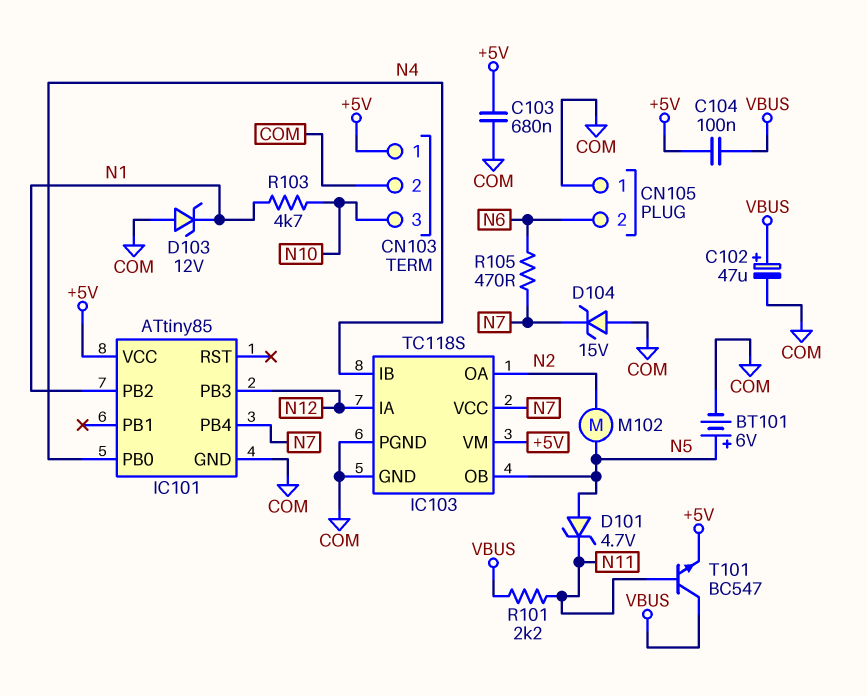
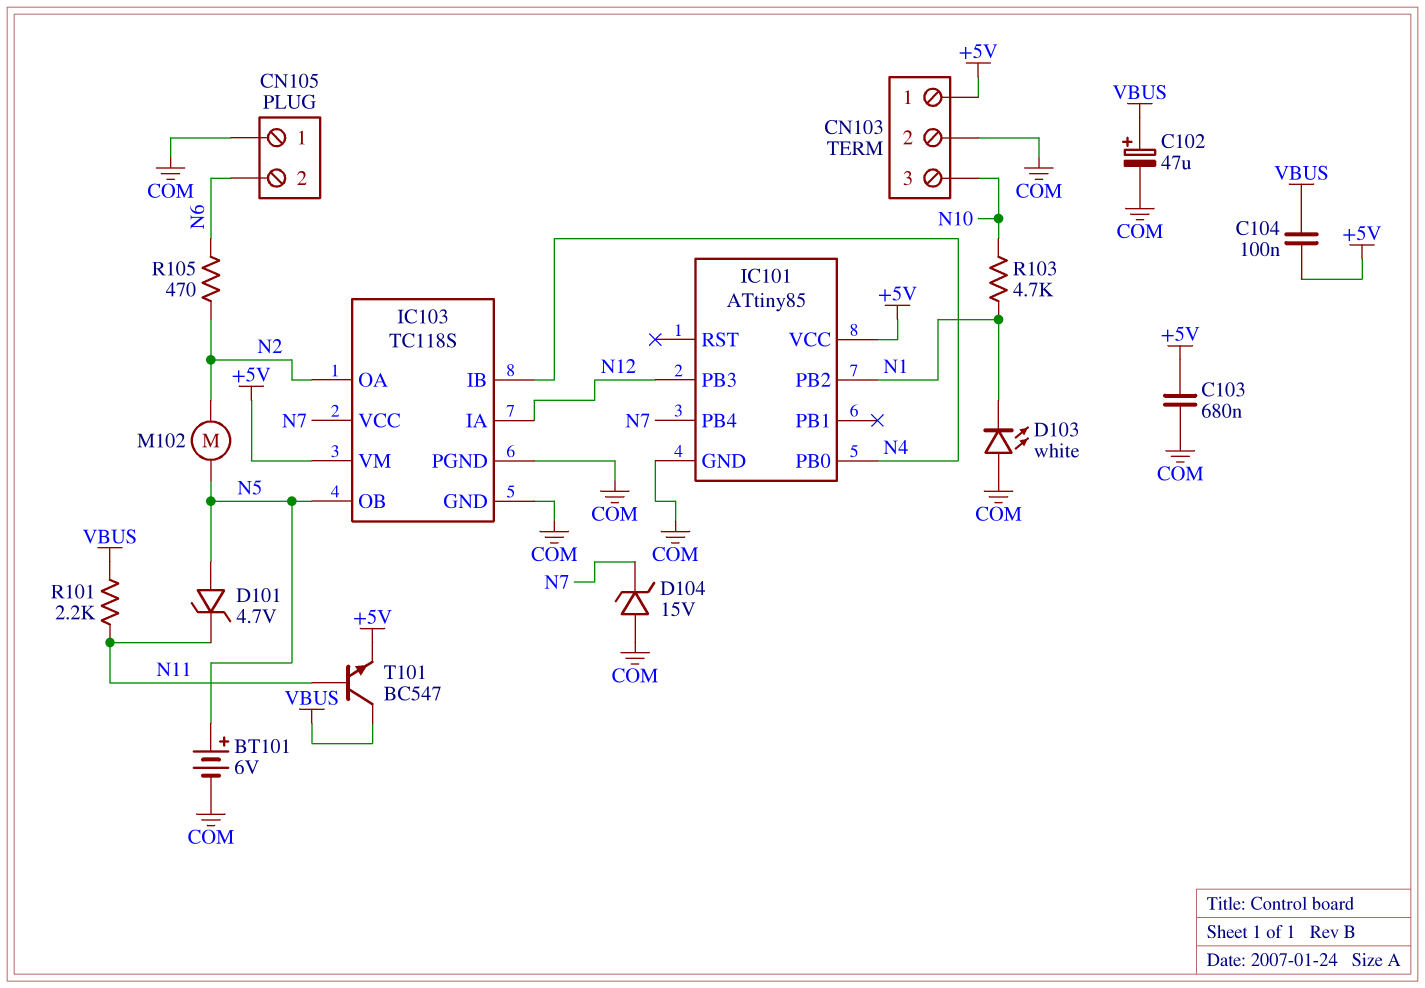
D103: zener 12V (A COM, K N1) -> LED white (A COM, K N1)
R105: 470 (N6, N7) -> 470 (N2, N6)

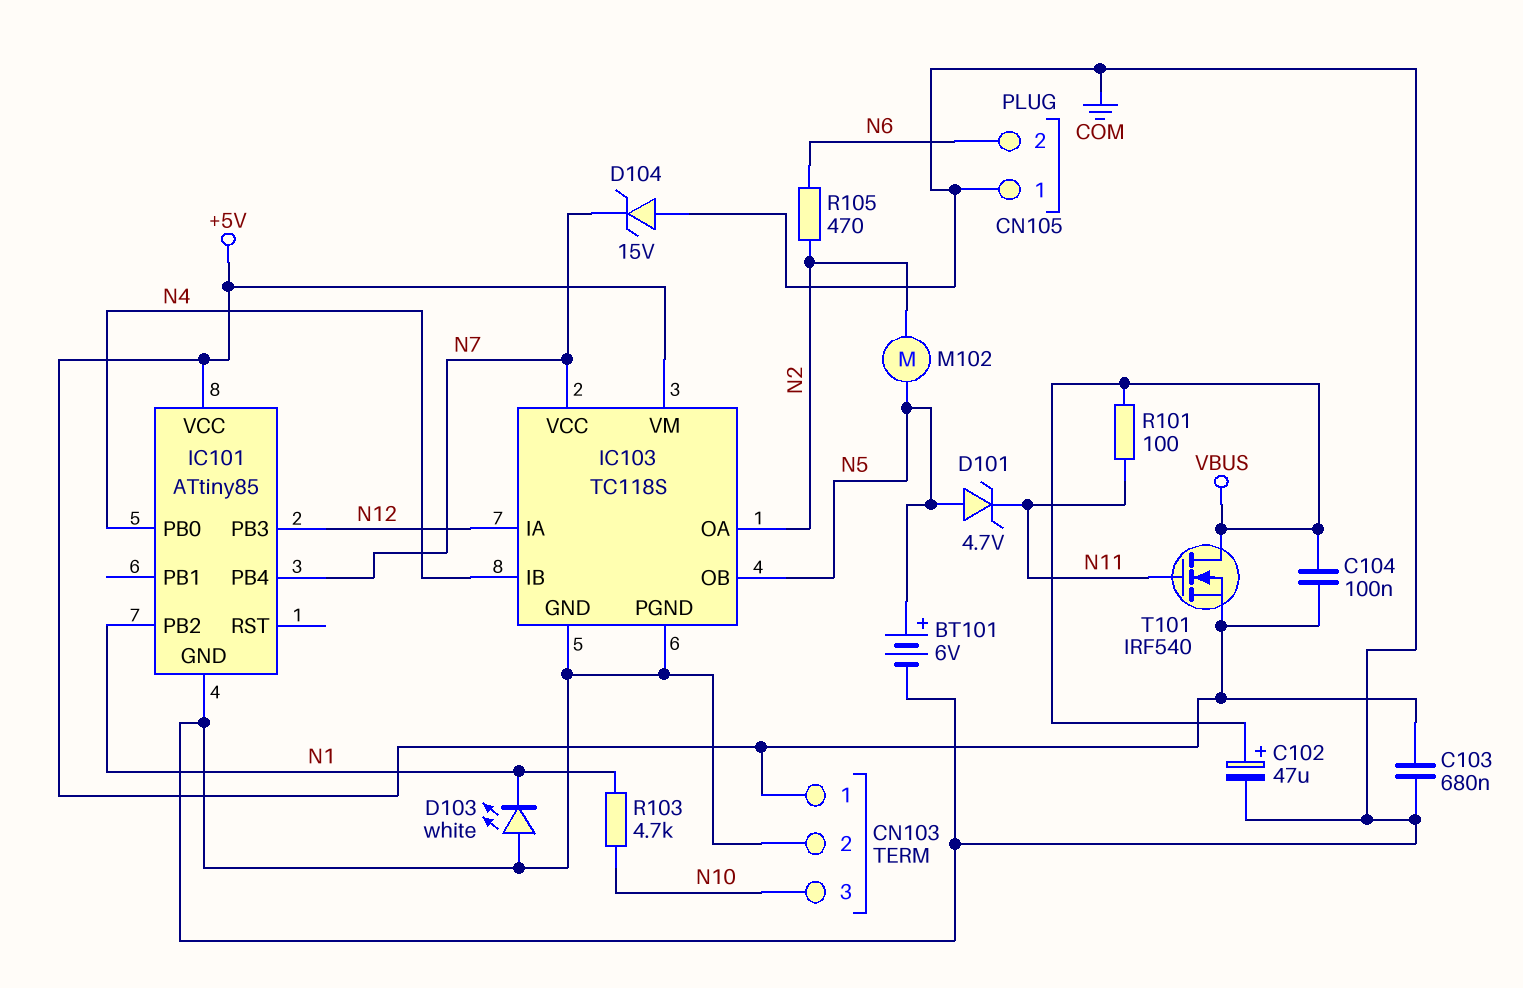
R101: 2.2k (N11, VBUS) -> 100 (N11, VBUS)
T101: NPN BC547 (B N11, C VBUS, E +5V) -> NMOS IRF540 (G N11, D VBUS, S +5V)

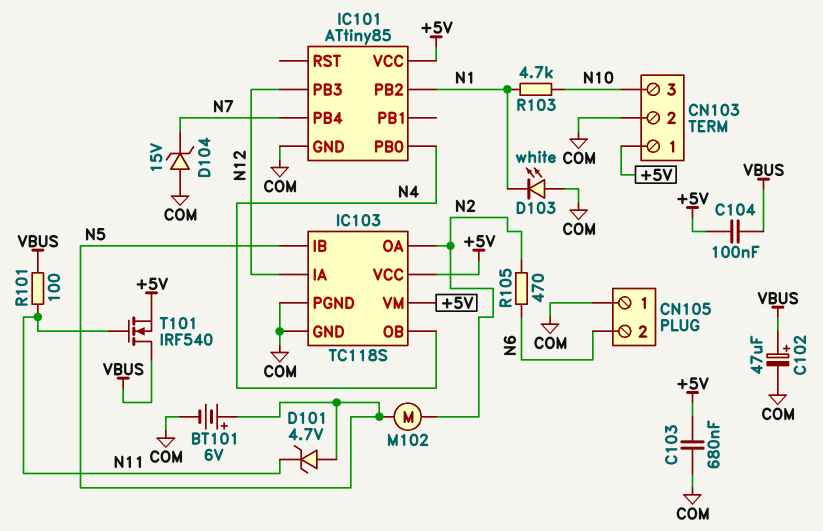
IC103 pin IB: N4 -> N5
IC103 pin OB: N5 -> N4
IC103 pin VCC: N7 -> +5V

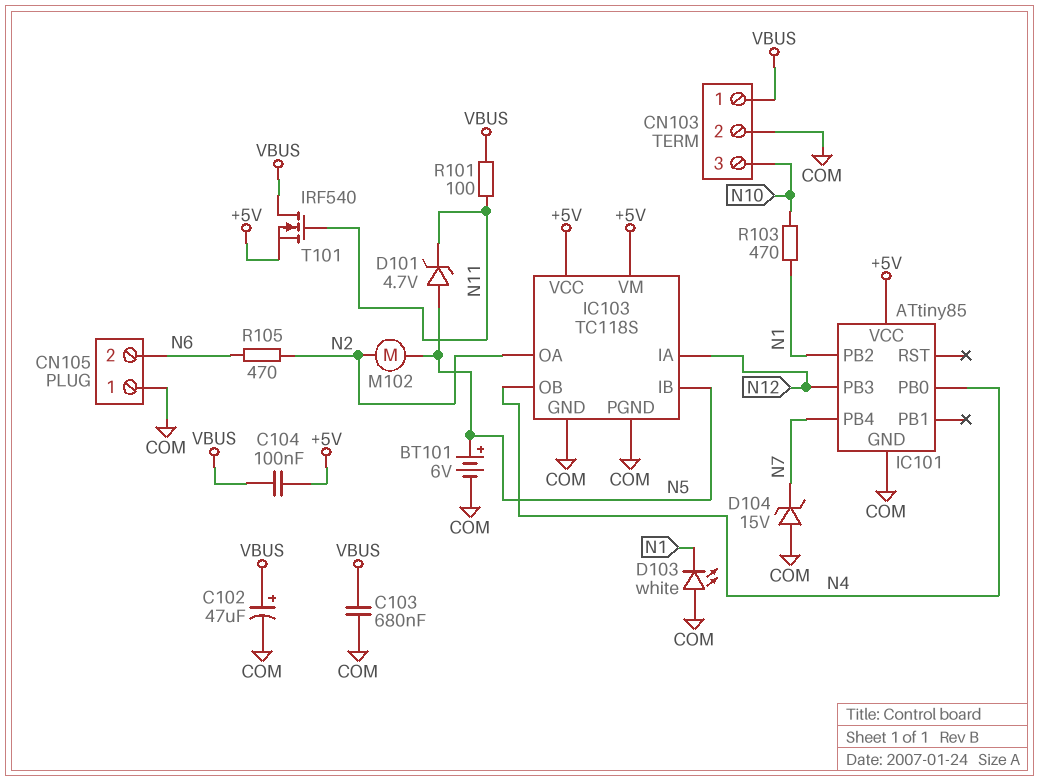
C103: 680nF (+5V, COM) -> 680nF (COM, VBUS)
CN103 pin 1: +5V -> VBUS
R103: 4.7k (N1, N10) -> 470 (N1, N10)

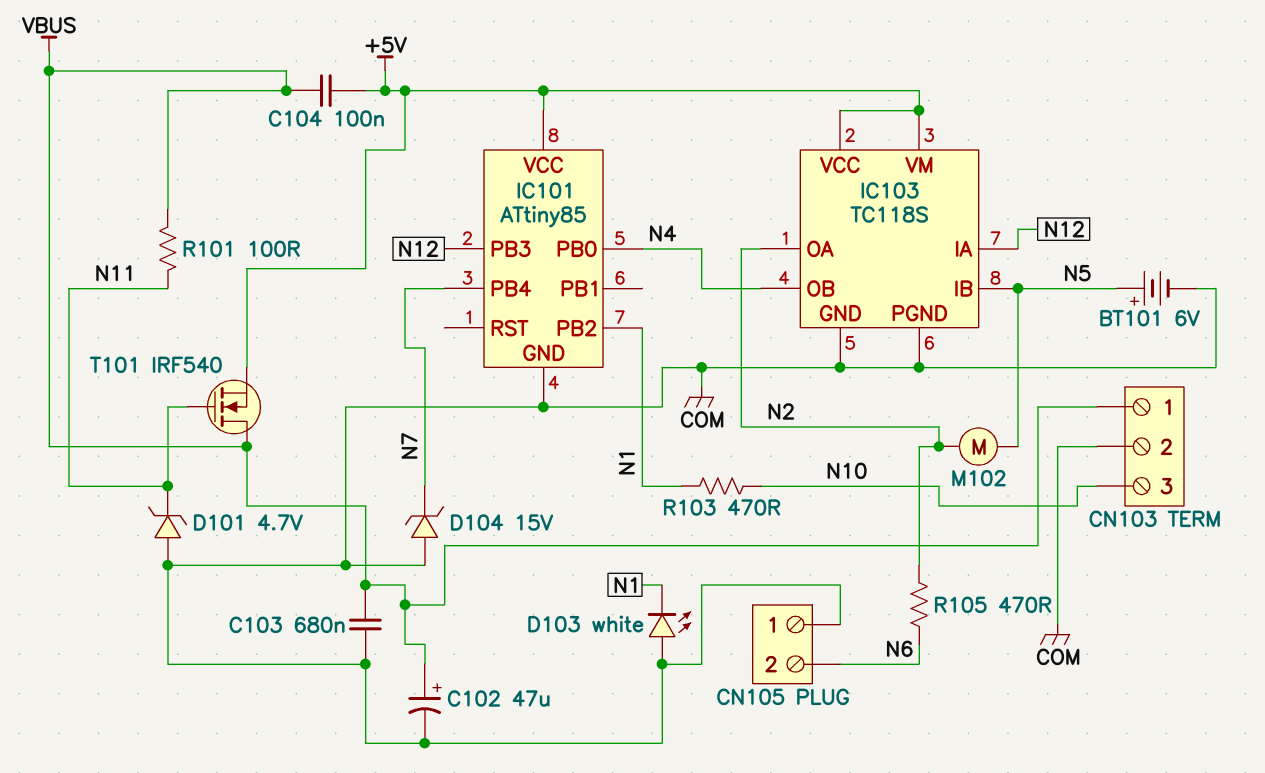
D101: zener 4.7V (A N5, K N11) -> zener 4.7V (A COM, K N11)

